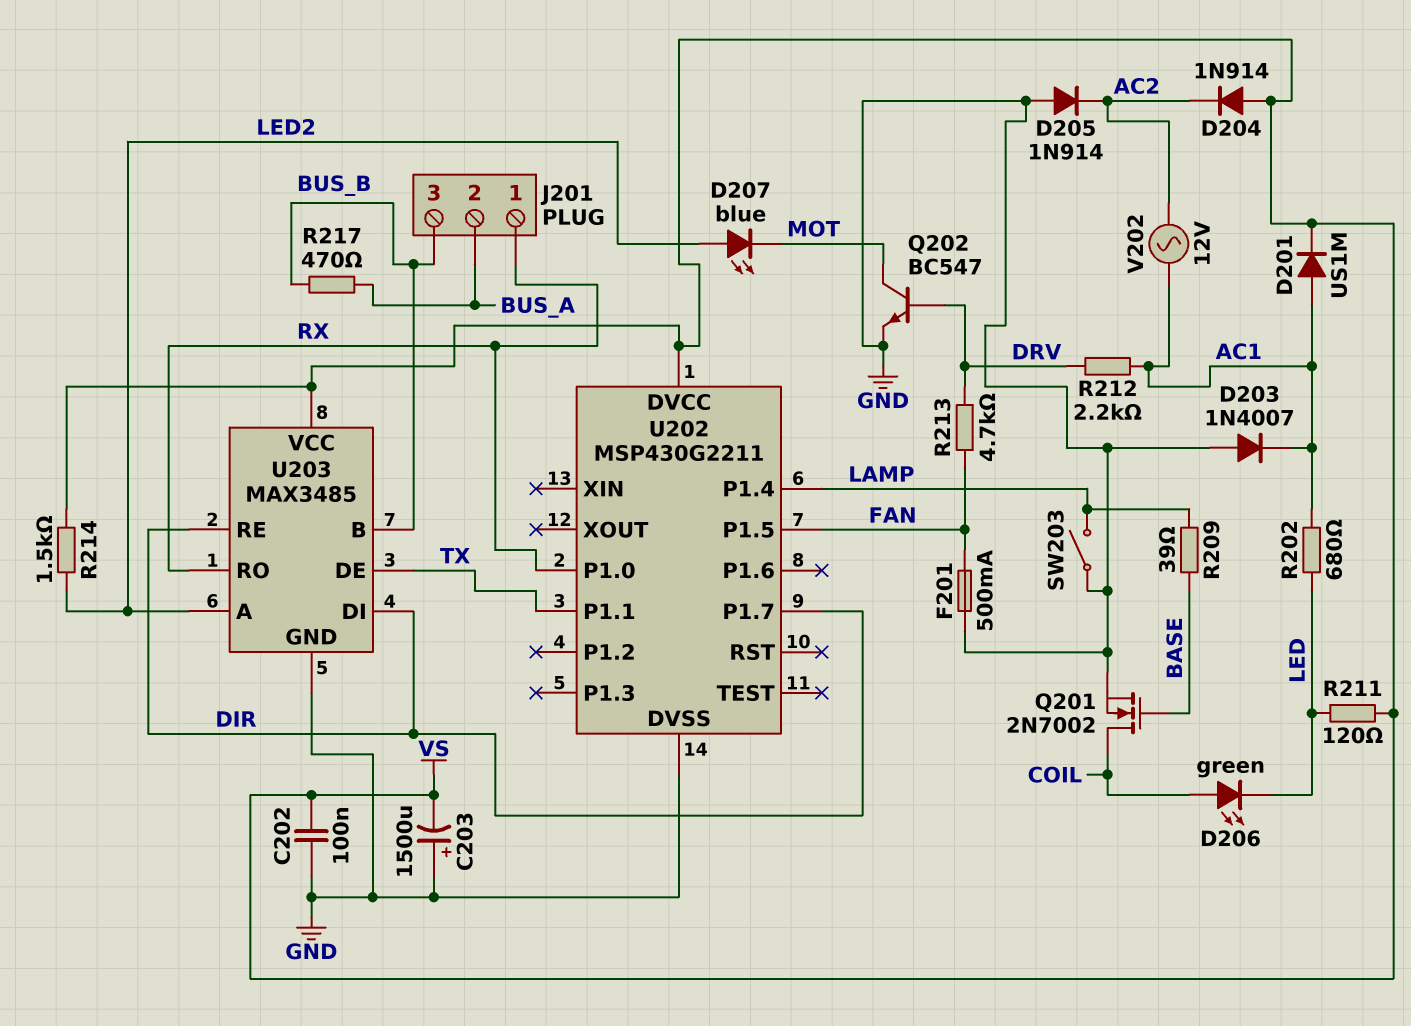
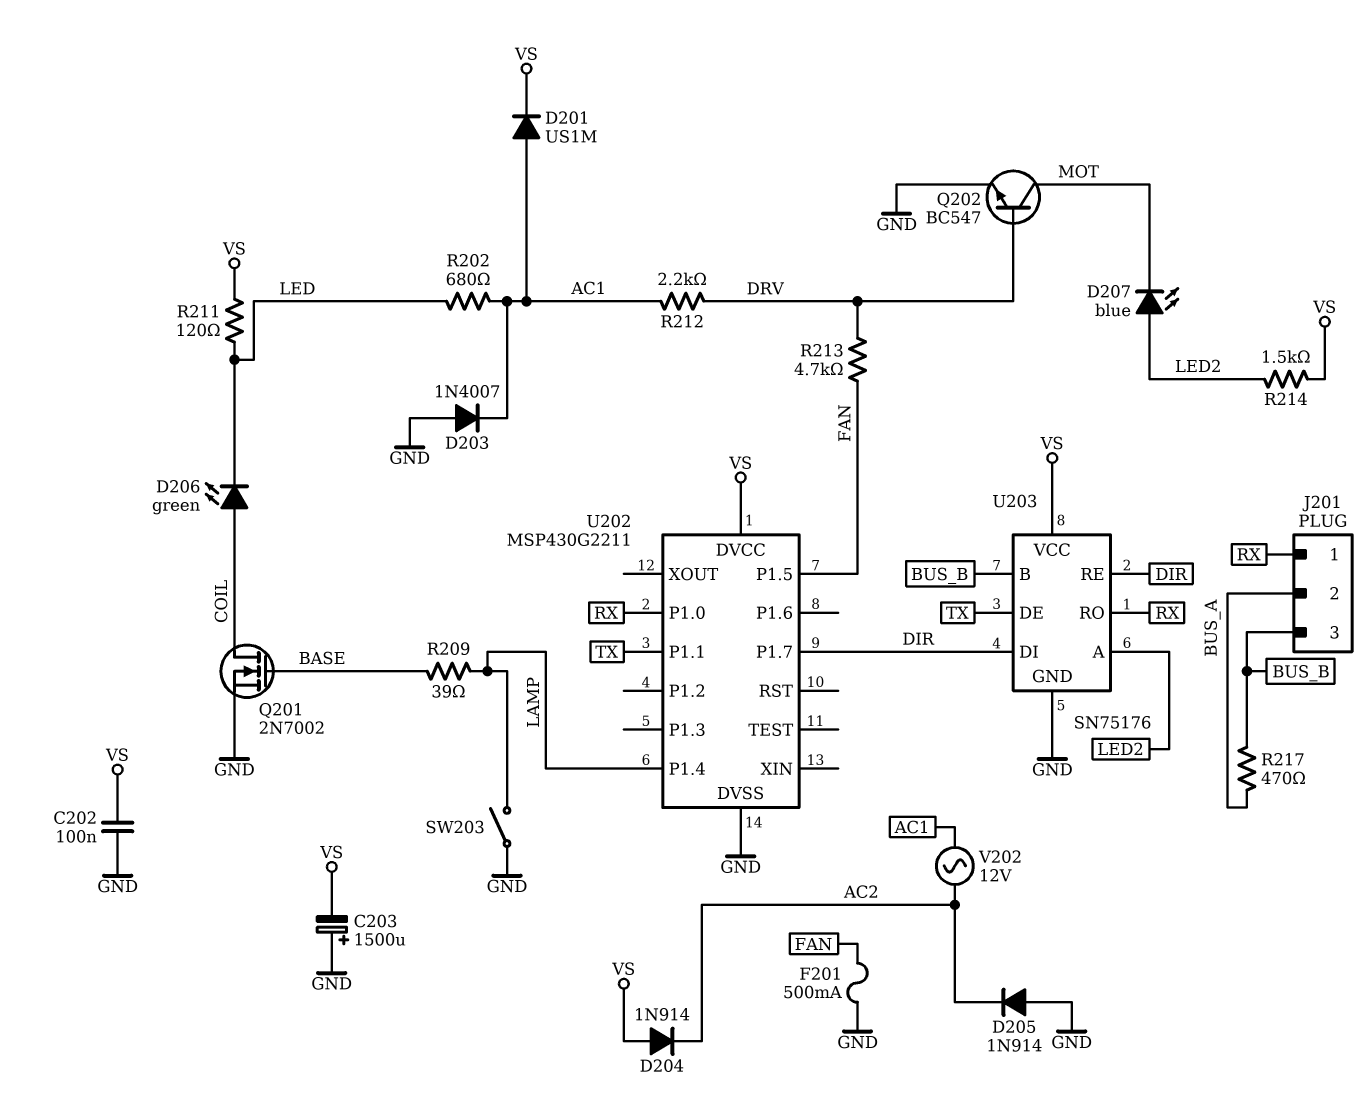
U203: MAX3485 -> SN75176

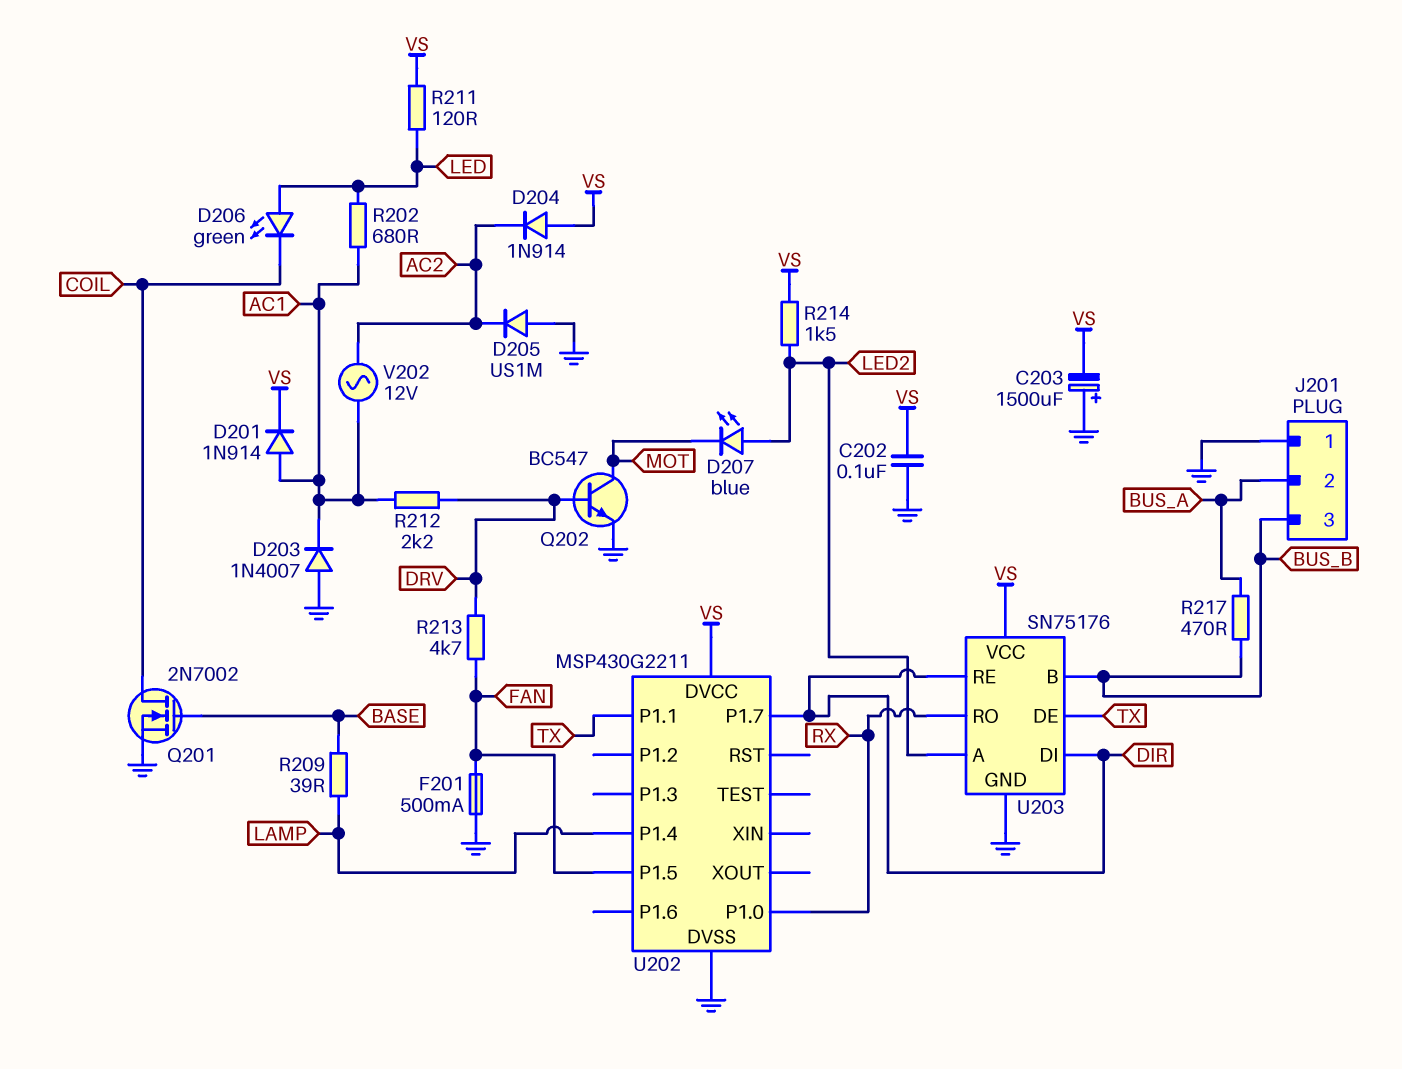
D201: diode US1M (A AC1, K VS) -> diode 1N914 (A AC1, K VS)
D205: diode 1N914 (A GND, K AC2) -> diode US1M (A GND, K AC2)
D206: LED green (A COIL, K LED) -> LED green (A LED, K COIL)
J201 pin 1: RX -> GND
SW203: switch (GND, LAMP) -> none

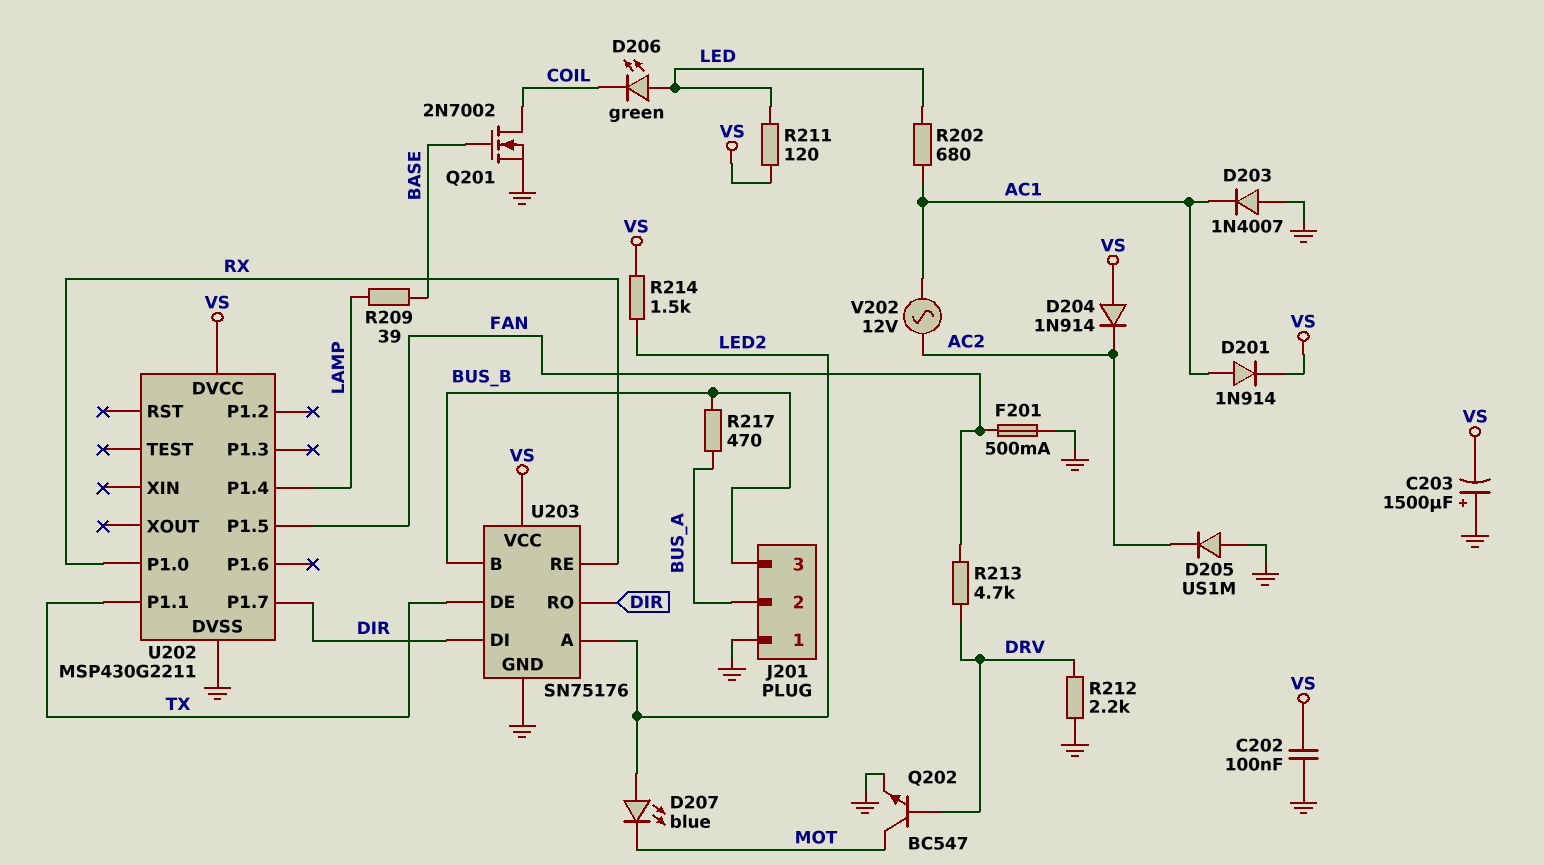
R212: 2.2k (AC1, DRV) -> 2.2k (DRV, GND)
U203 pin RE: DIR -> RX
U203 pin RO: RX -> DIR

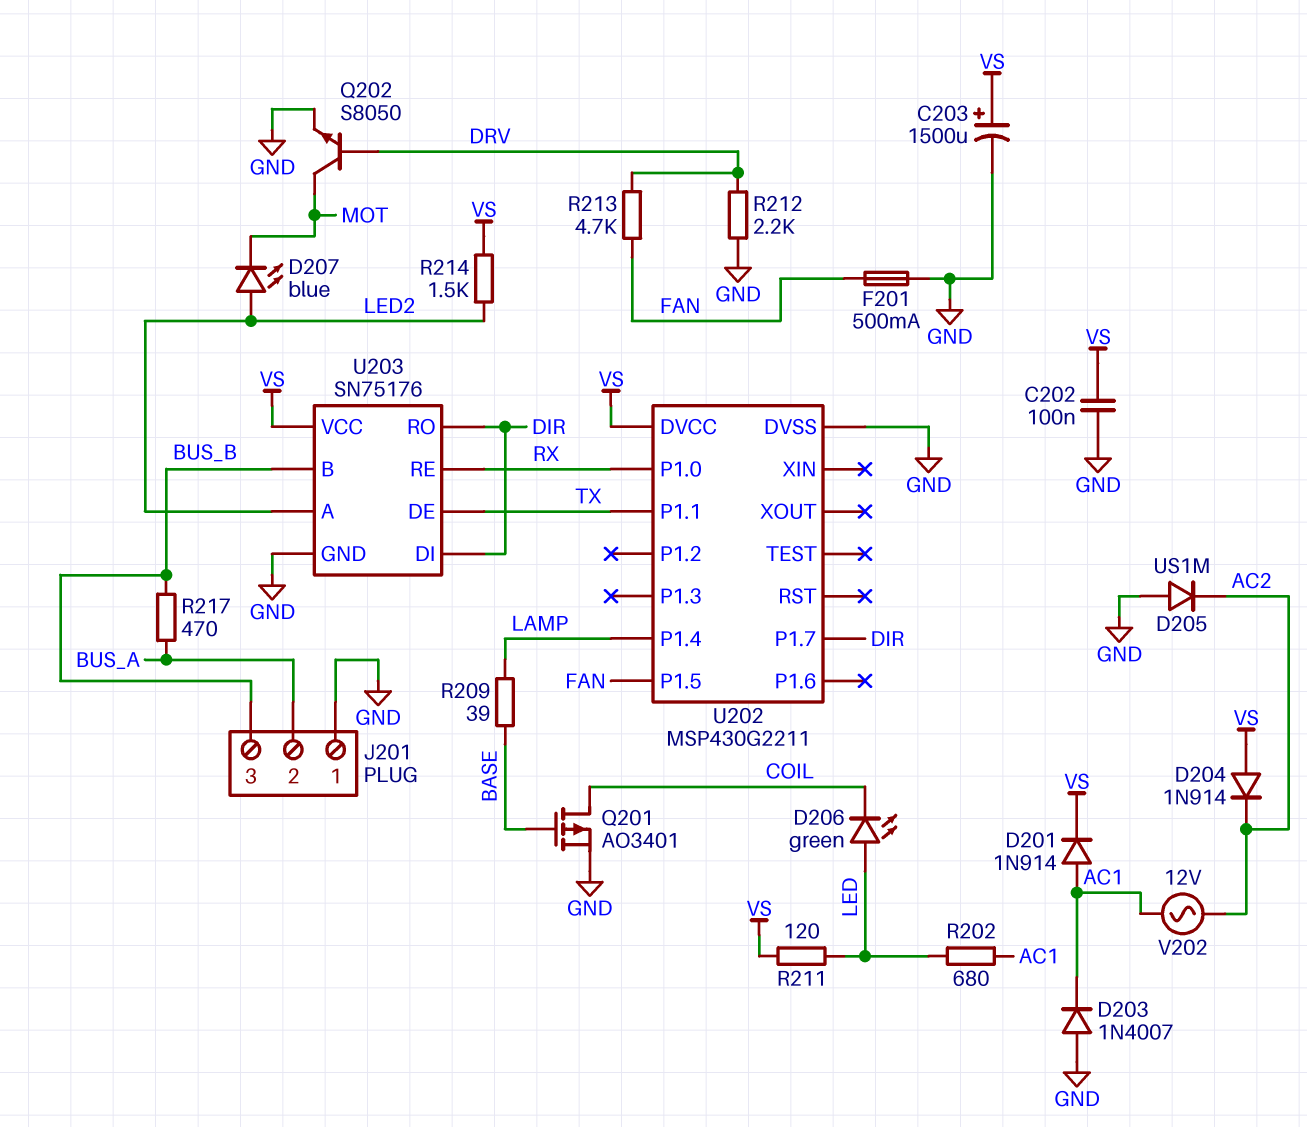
C203: 1500uF (plus GND, minus VS) -> 1500uF (plus VS, minus GND)
Q201: NMOS 2N7002 (G BASE, D COIL, S GND) -> PMOS AO3401 (G BASE, D COIL, S GND)
Q202: NPN BC547 (B DRV, C MOT, E GND) -> NPN S8050 (B DRV, C MOT, E GND)

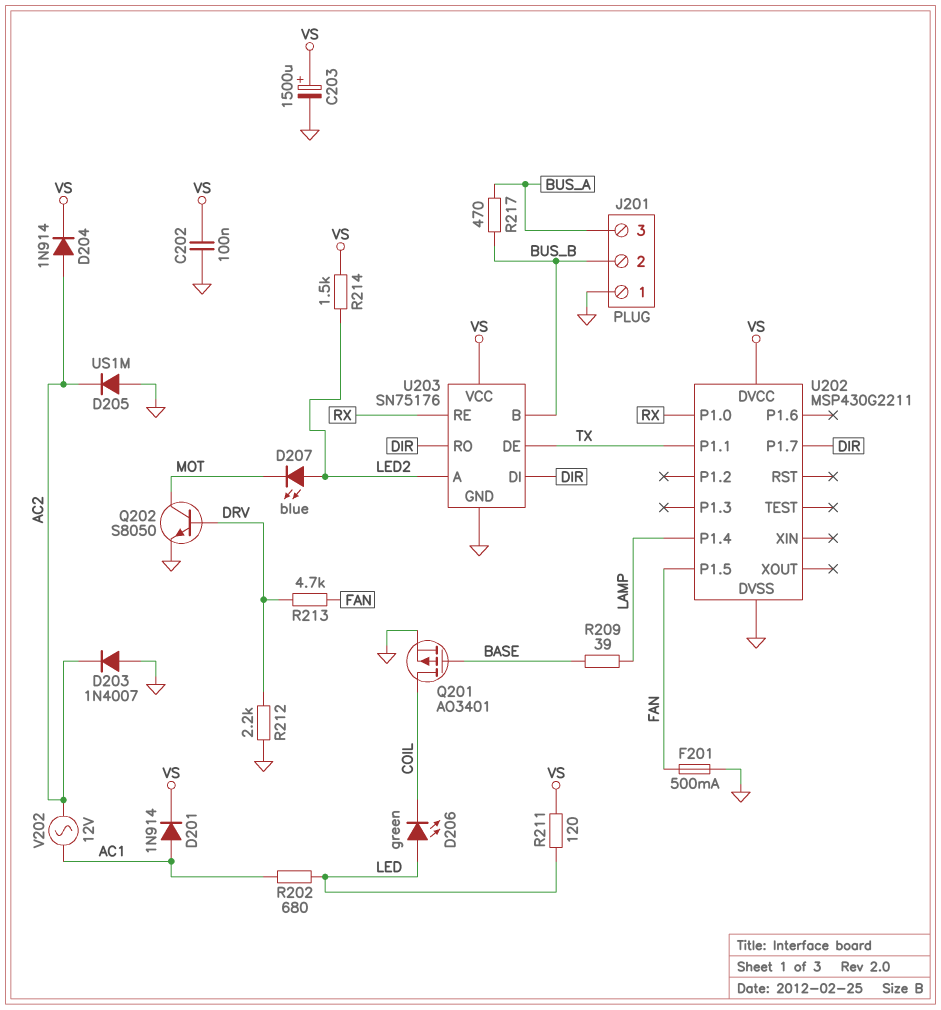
D203: diode 1N4007 (A GND, K AC1) -> diode 1N4007 (A GND, K AC2)
D204: diode 1N914 (A VS, K AC2) -> diode 1N914 (A AC2, K VS)
J201 pin 2: BUS_A -> BUS_B
J201 pin 3: BUS_B -> BUS_A

